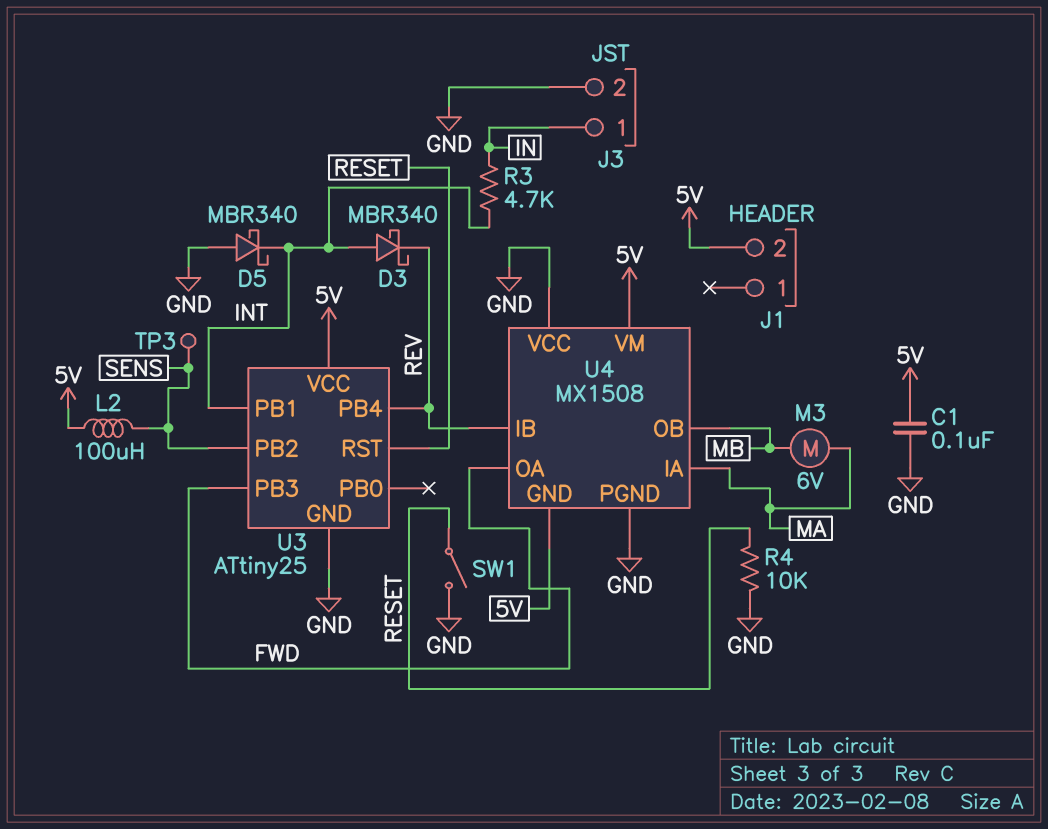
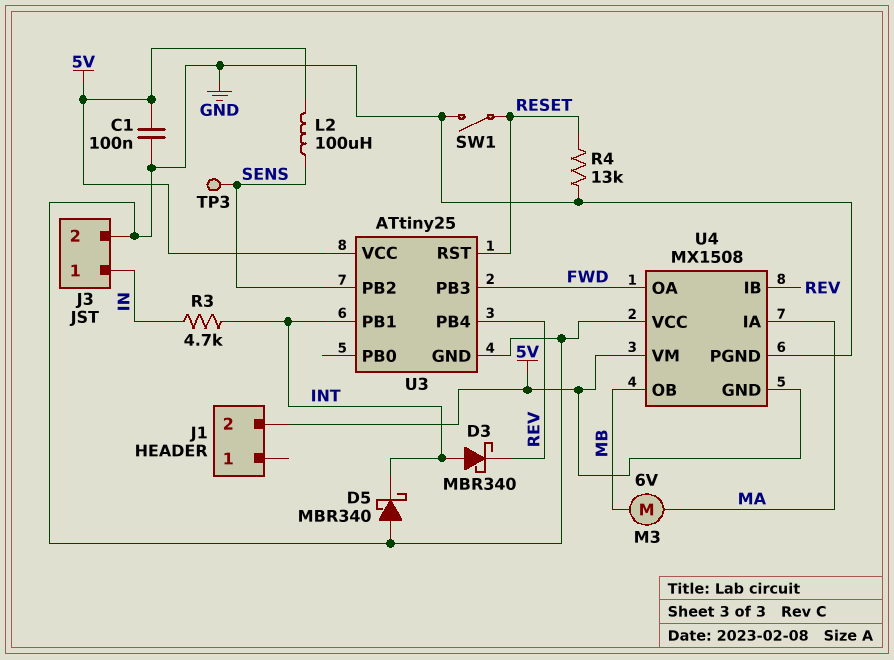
R4: 10k (GND, RESET) -> 13k (GND, RESET)

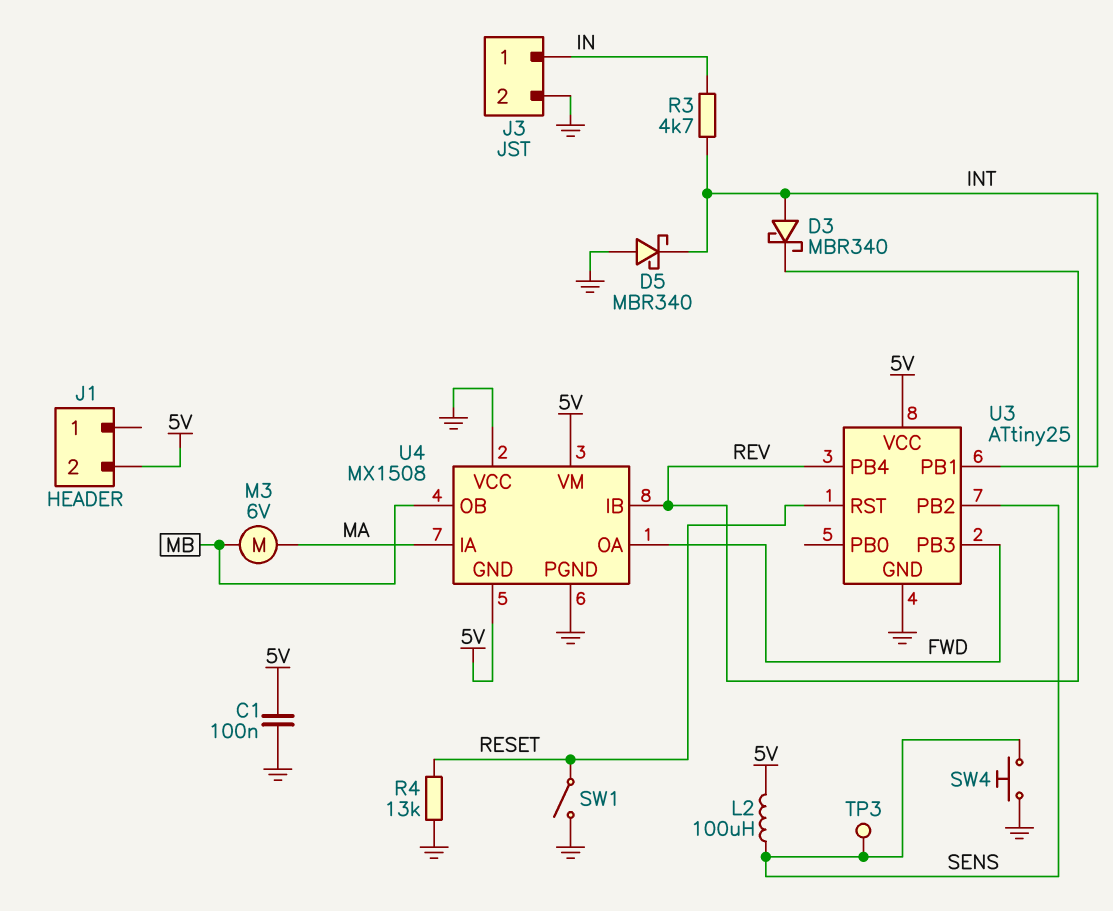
SW4: none -> button (GND, SENS)

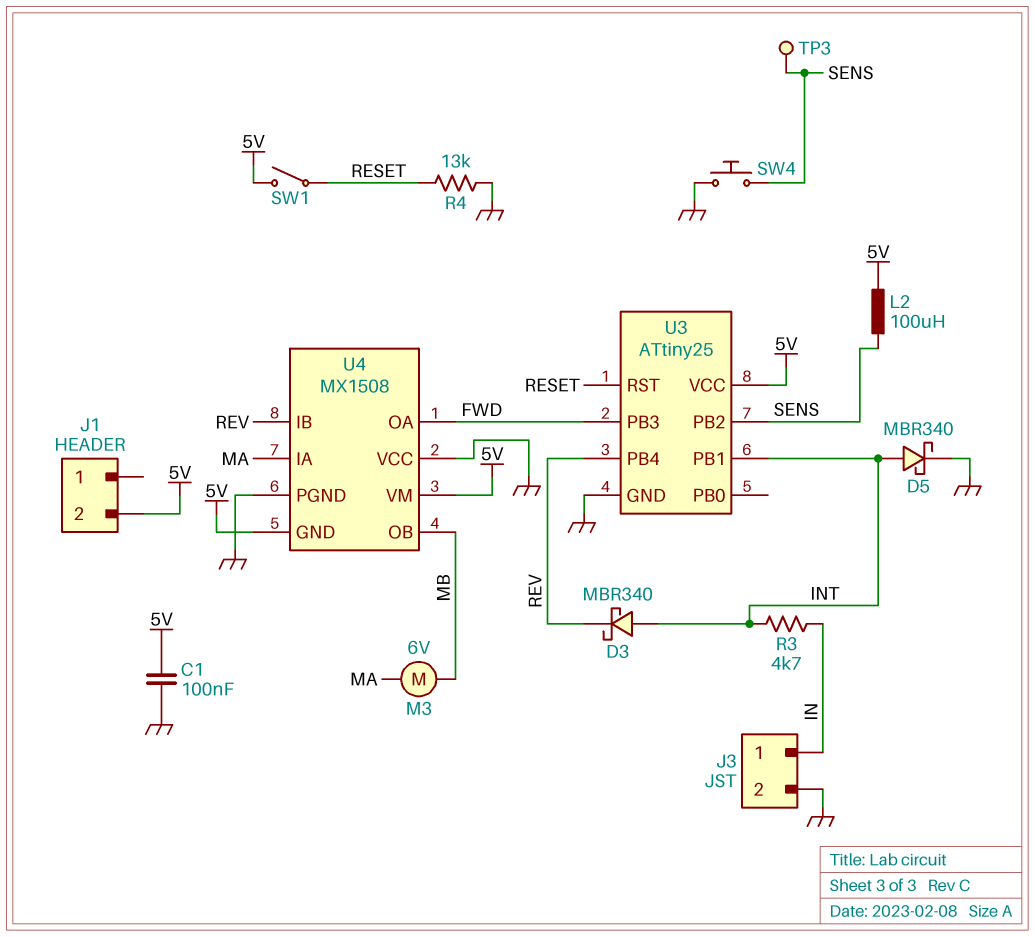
D5: schottky MBR340 (A GND, K INT) -> schottky MBR340 (A INT, K GND)
SW1: switch (GND, RESET) -> switch (5V, RESET)

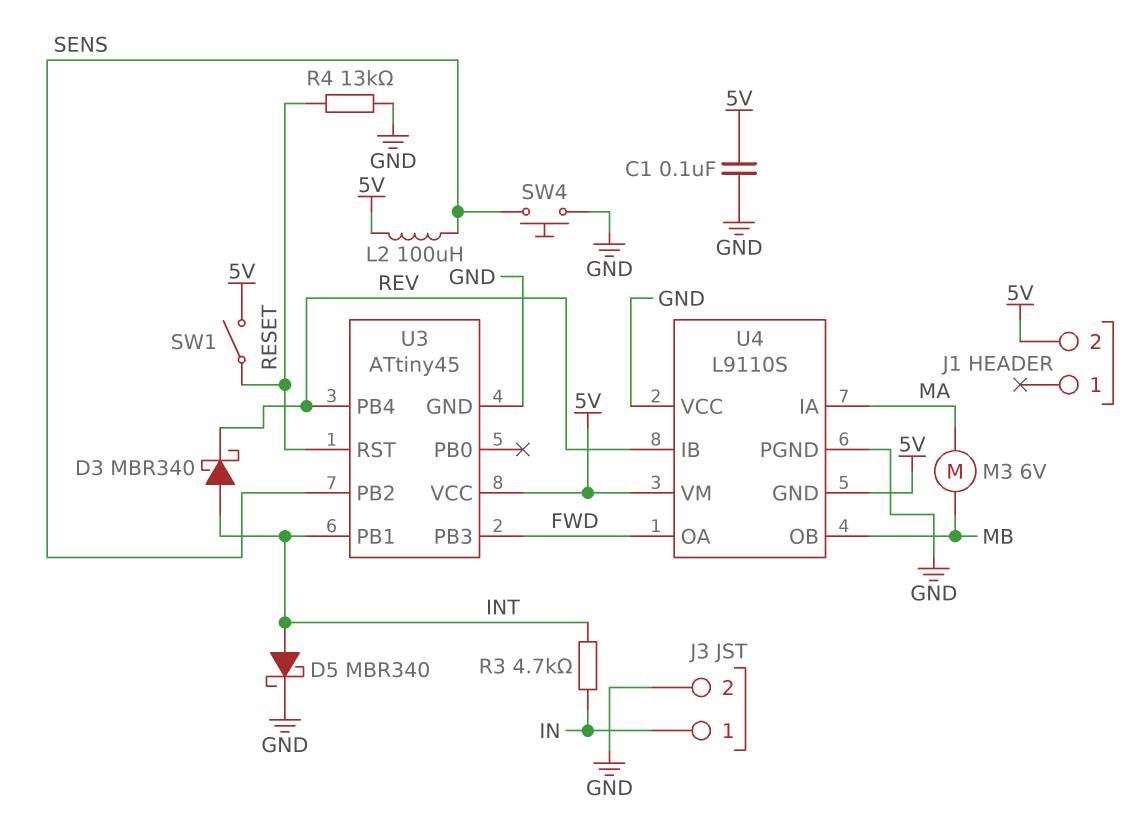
TP3: test point (SENS) -> none
U3: ATtiny25 -> ATtiny45
U4: MX1508 -> L9110S

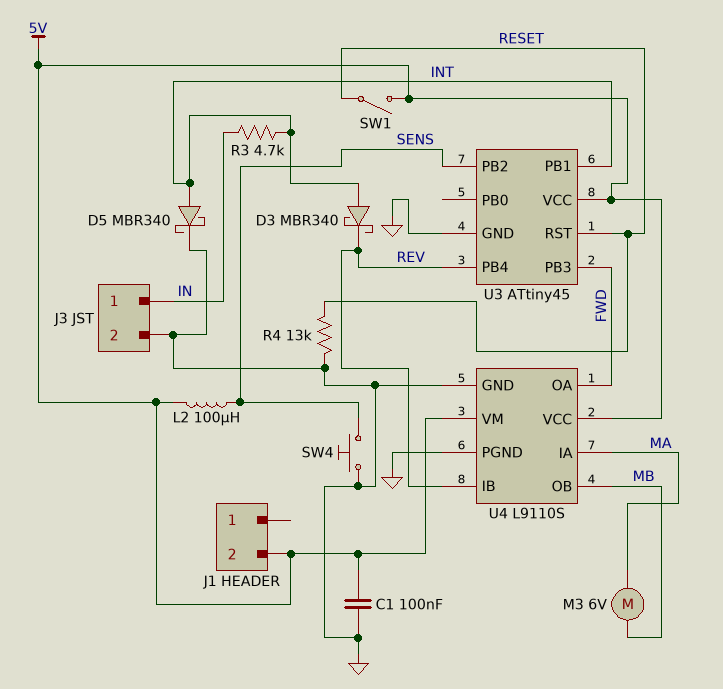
U4 pin GND: 5V -> GND
U4 pin VCC: GND -> 5V

